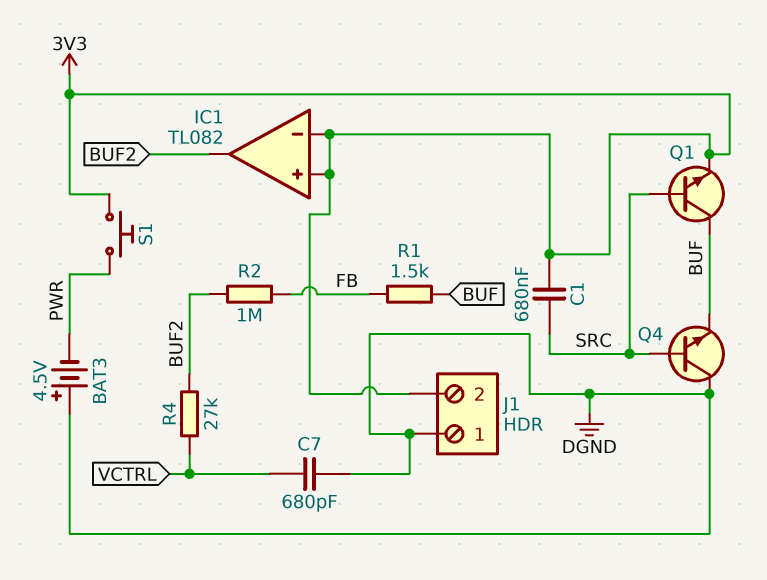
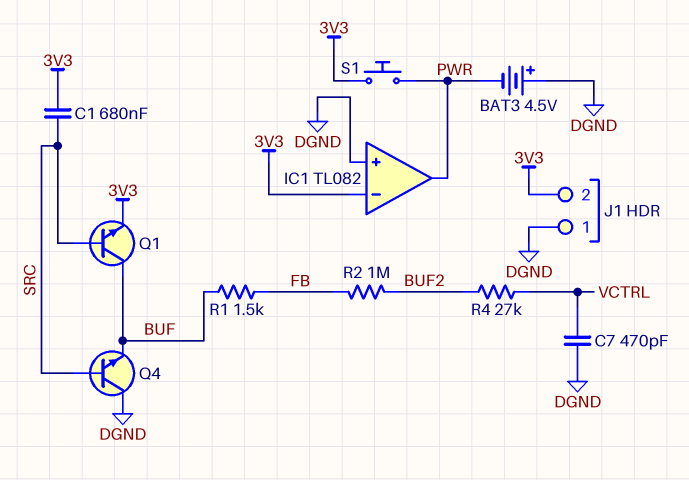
C7: 680pF (DGND, VCTRL) -> 470pF (DGND, VCTRL)
IC1 pin in+: 3V3 -> DGND
IC1 pin out: BUF2 -> PWR

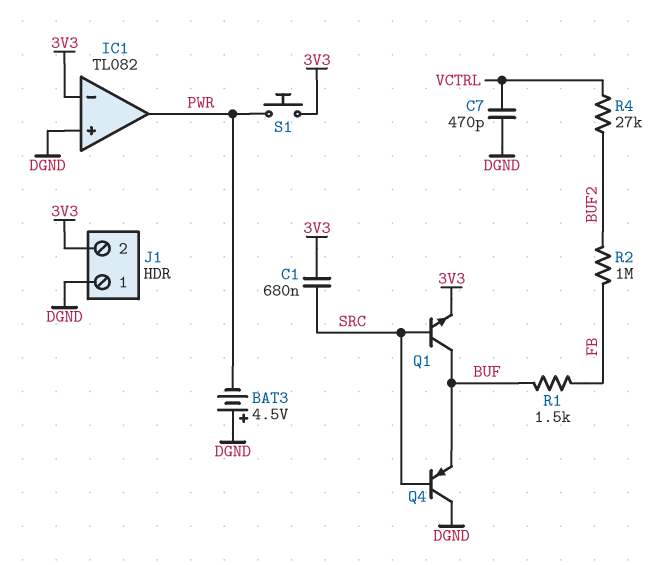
Q4: NPN (B SRC, C DGND, E BUF) -> PNP (B SRC, C DGND, E BUF)

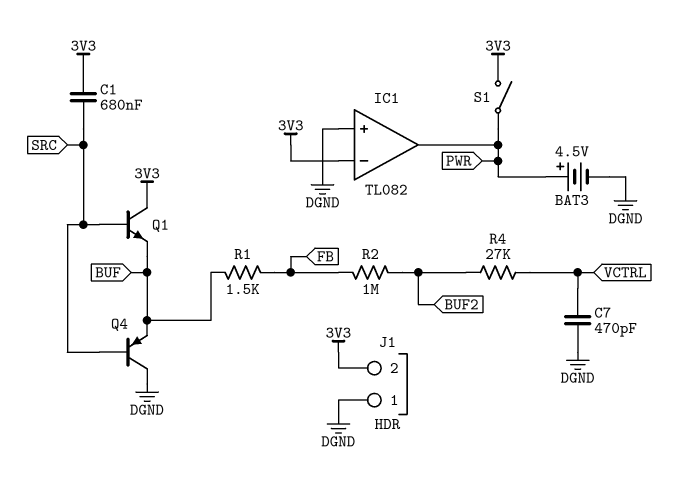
BAT3: 4.5V (plus DGND, minus PWR) -> 4.5V (plus PWR, minus DGND)
Q1: NPN (B SRC, C BUF, E 3V3) -> NPN (B SRC, C 3V3, E BUF)
S1: button (3V3, PWR) -> switch (3V3, PWR)

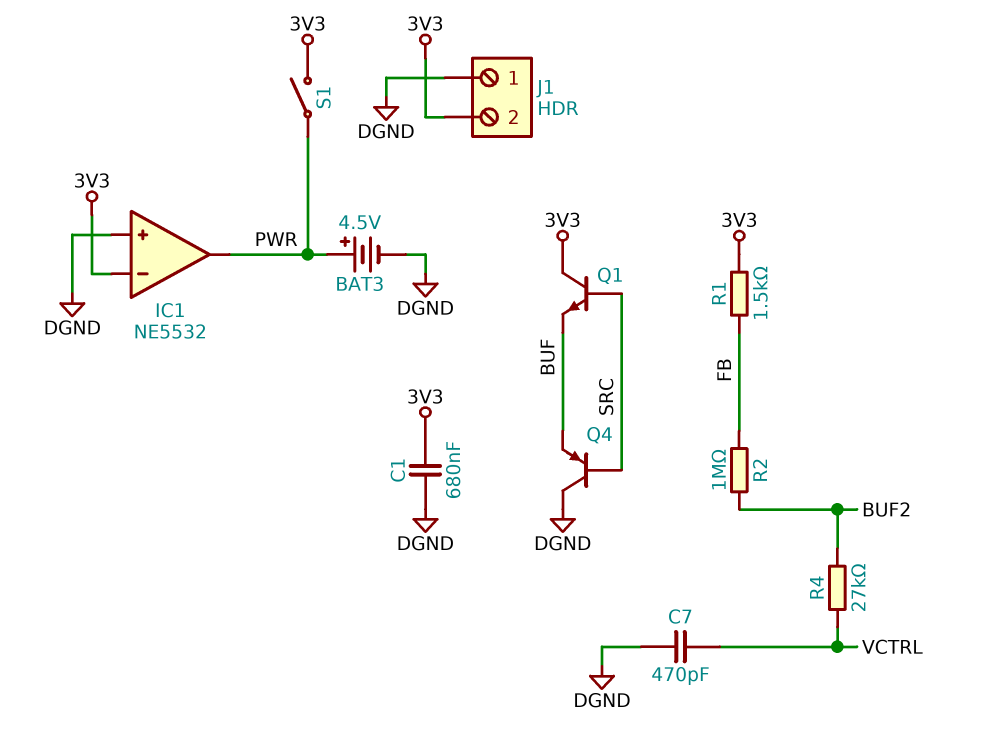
C1: 680nF (3V3, SRC) -> 680nF (3V3, DGND)
IC1: TL082 -> NE5532
R1: 1.5k (BUF, FB) -> 1.5k (3V3, FB)

